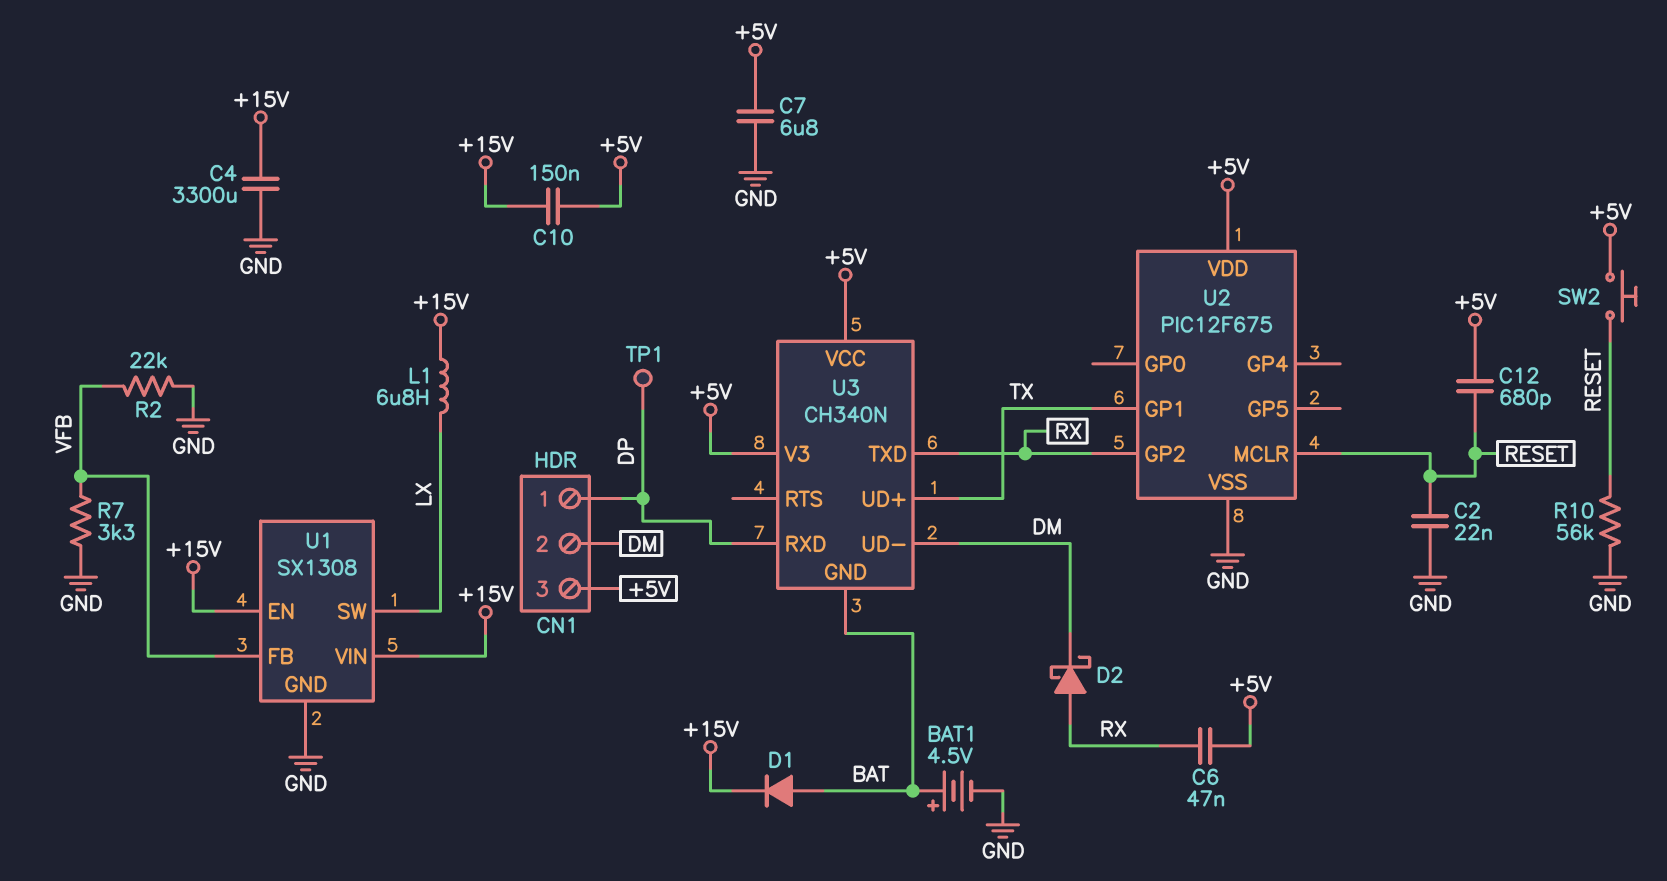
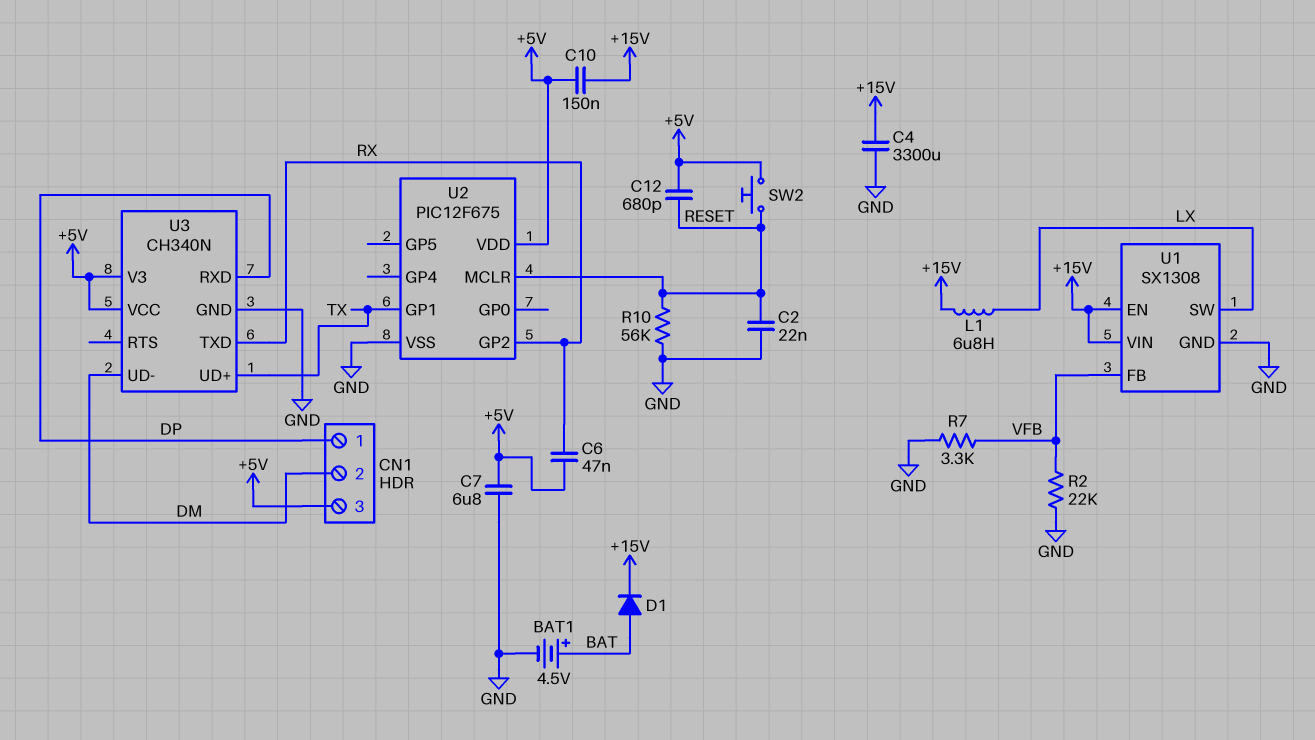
D2: schottky (A RX, K DM) -> none
TP1: test point (DP) -> none
U3 pin GND: BAT -> GND

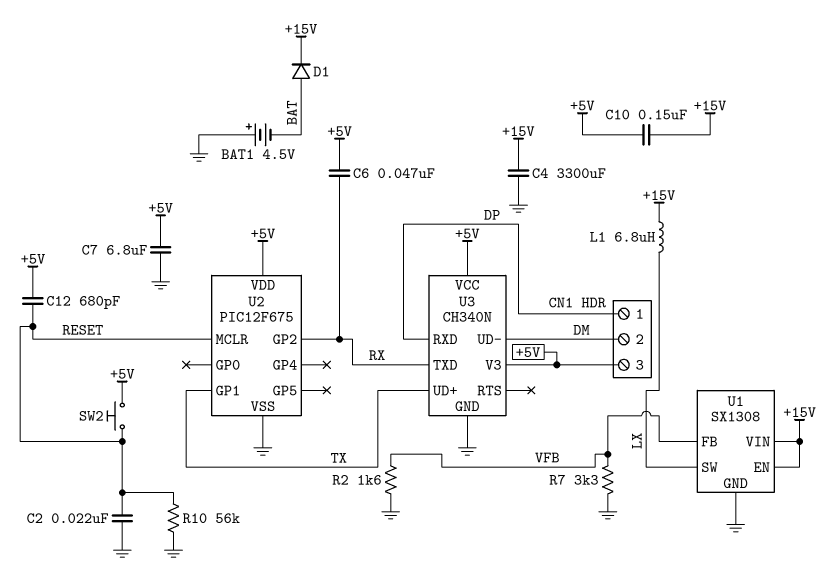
BAT1: 4.5V (plus BAT, minus GND) -> 4.5V (plus GND, minus BAT)
R2: 22k (GND, VFB) -> 1.6k (GND, VFB)

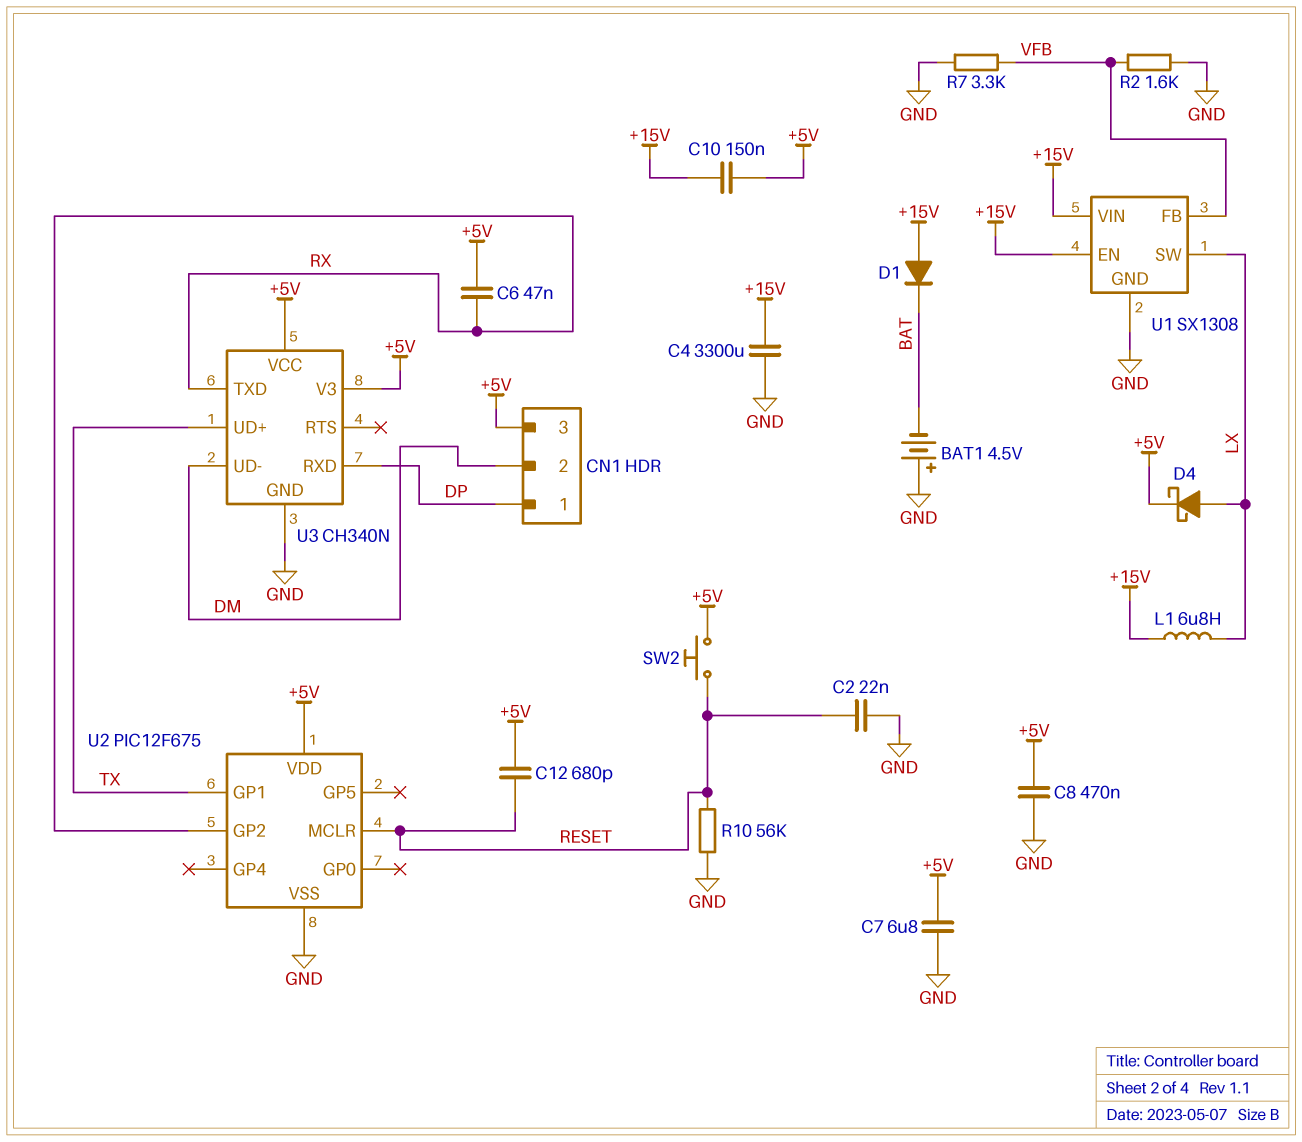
C8: none -> 470nF (+5V, GND)
D1: diode (A BAT, K +15V) -> diode (A +15V, K BAT)
D4: none -> schottky (A LX, K +5V)

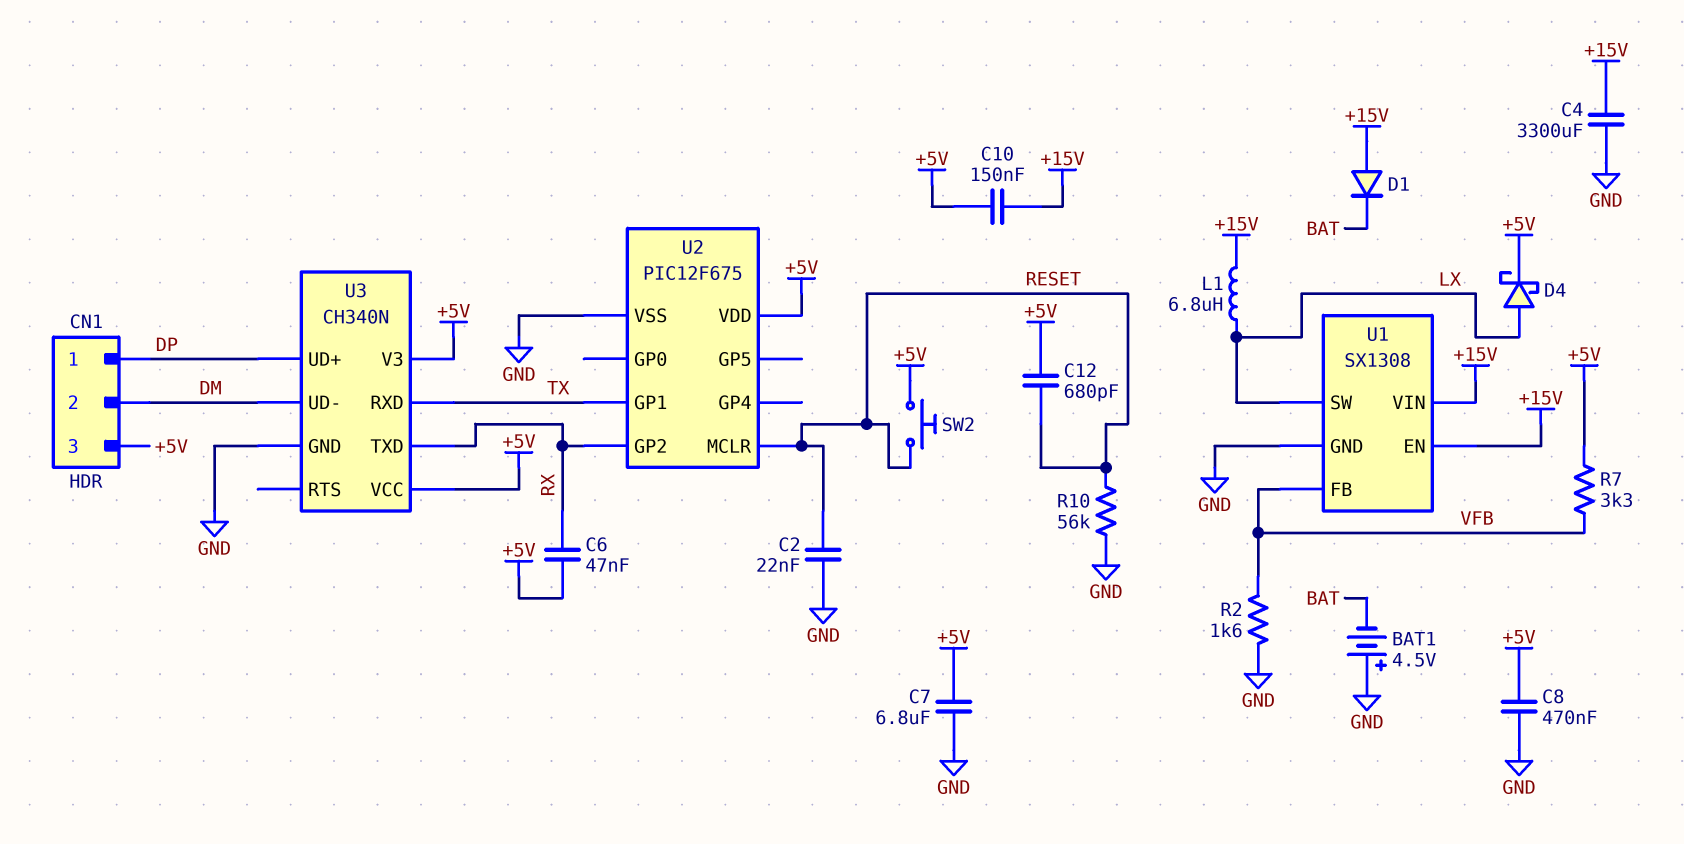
R7: 3.3k (GND, VFB) -> 3.3k (+5V, VFB)
U3 pin RXD: DP -> TX
U3 pin UD+: TX -> DP

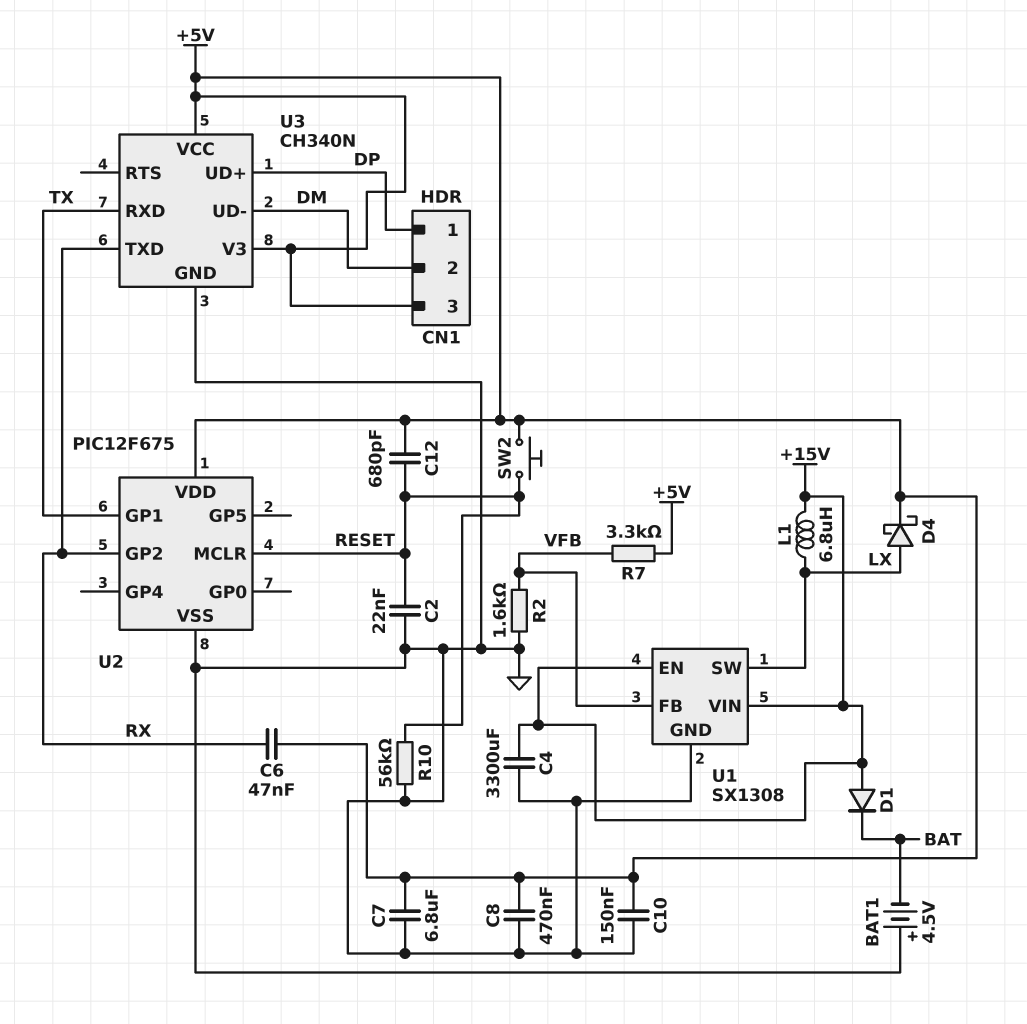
C10: 150nF (+5V, +15V) -> 150nF (+5V, GND)

